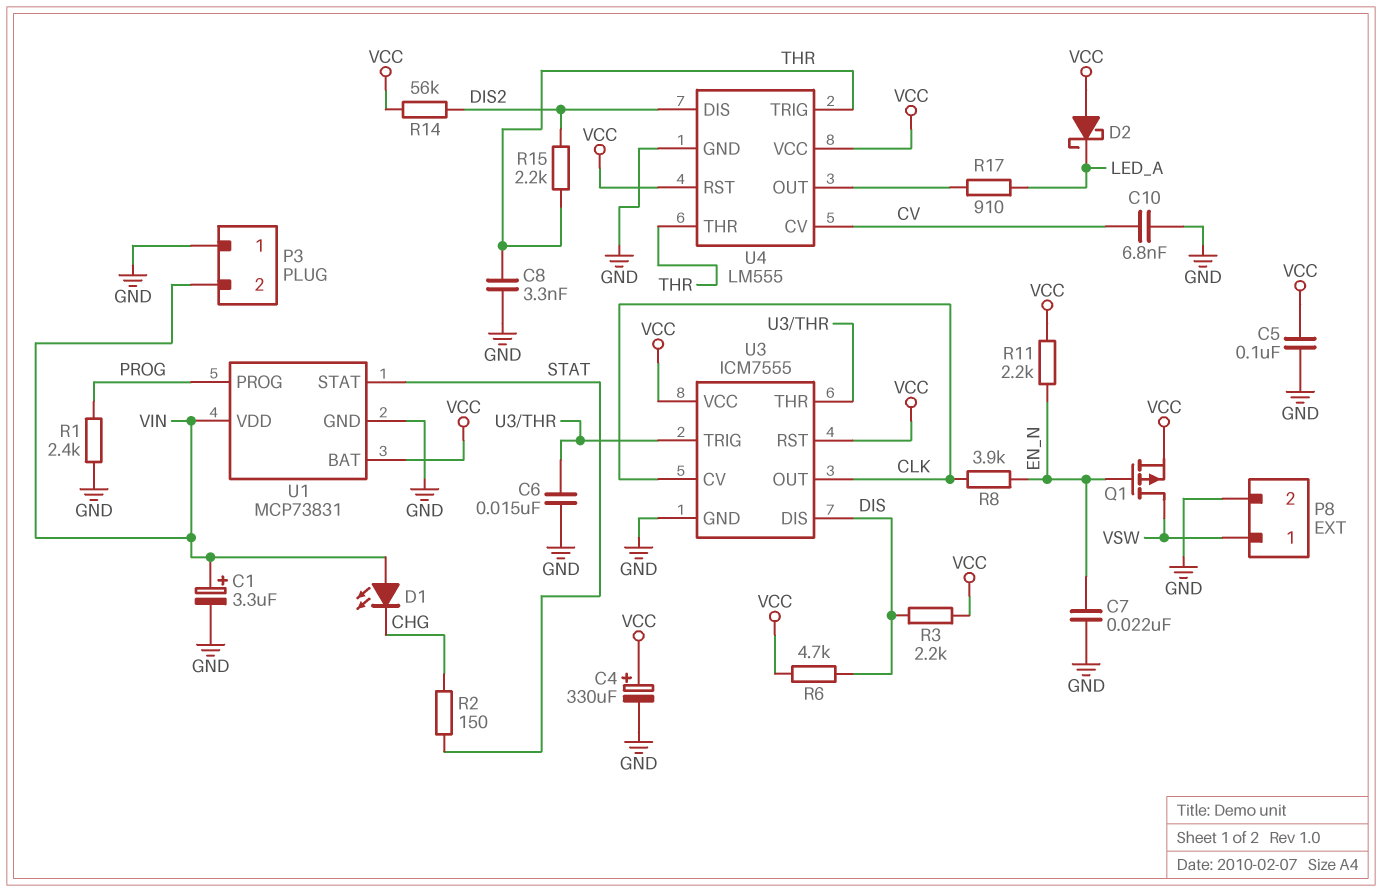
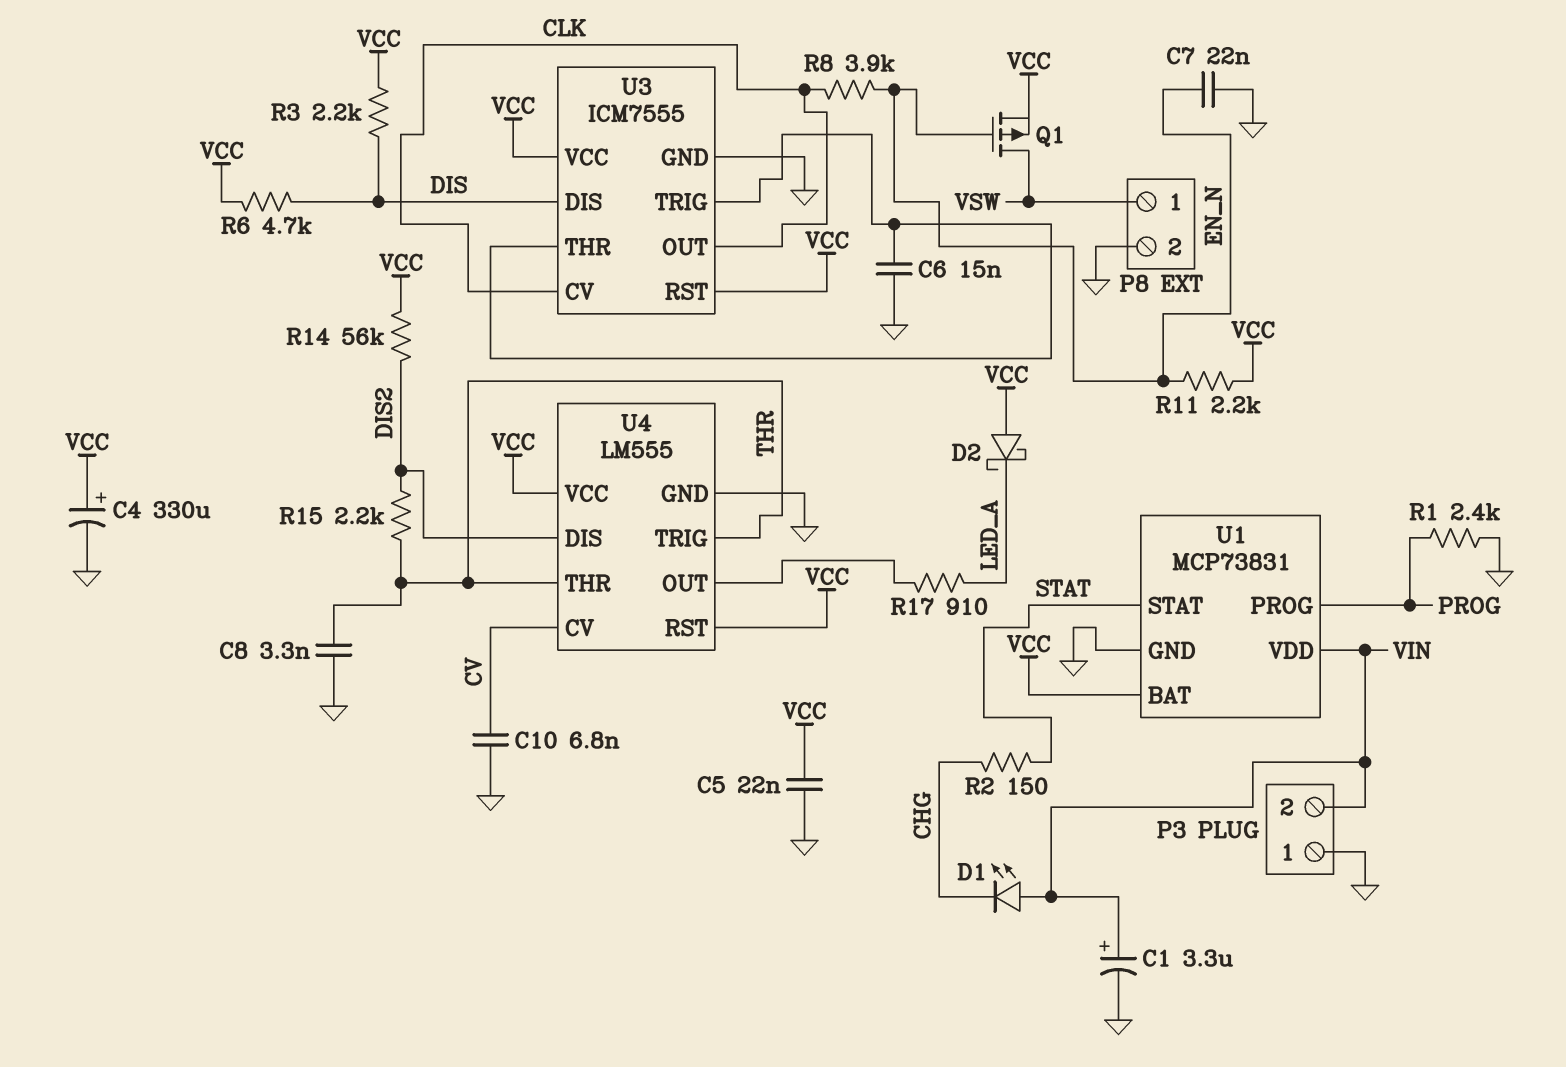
C5: 100nF (GND, VCC) -> 22nF (GND, VCC)

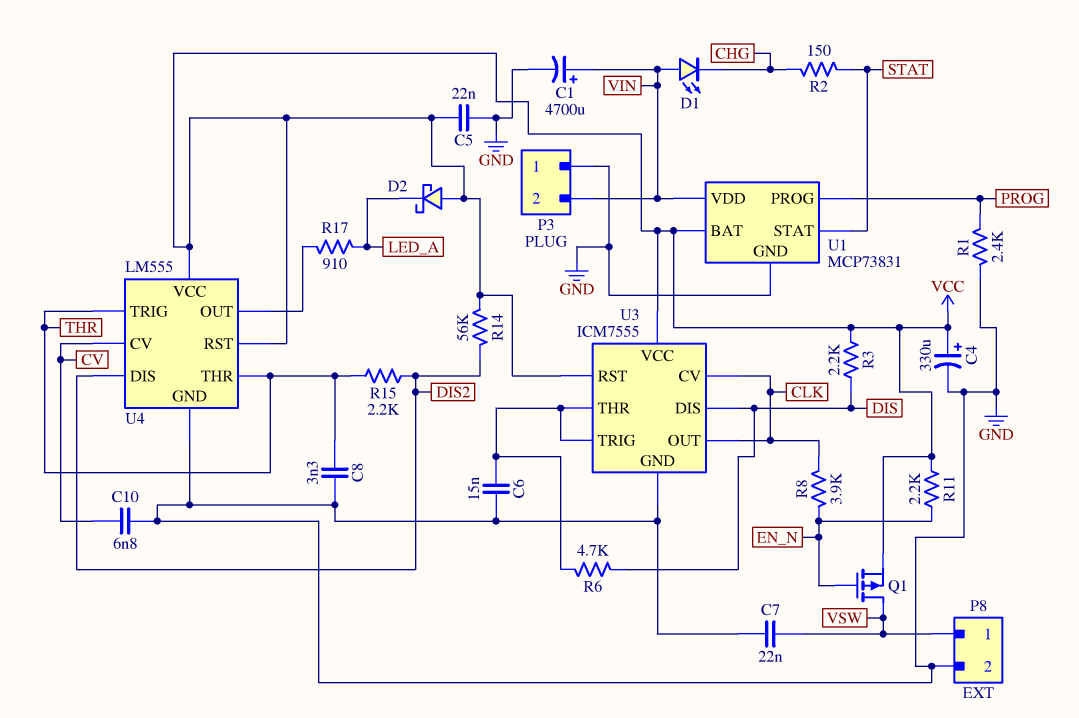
C1: 3.3uF (plus VIN, minus GND) -> 4700uF (plus VIN, minus GND)
C7: 22nF (EN_N, GND) -> 22nF (GND, VSW)
R6: 4.7k (DIS, VCC) -> 4.7k (DIS, U3/THR)

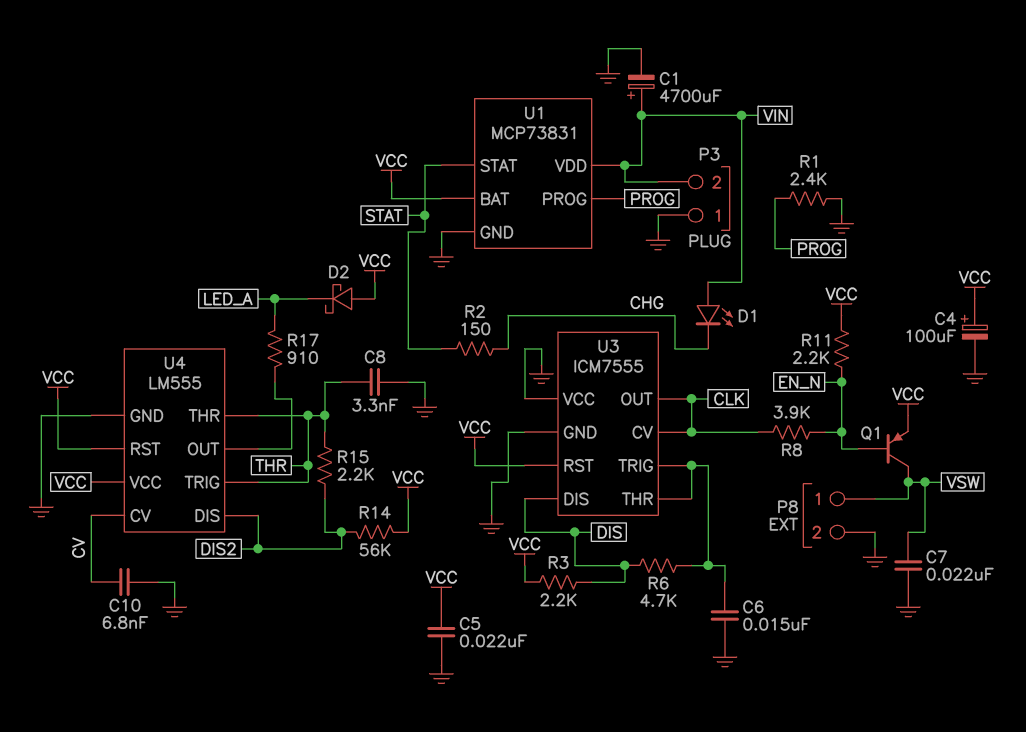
C4: 330uF (plus VCC, minus GND) -> 100uF (plus VCC, minus GND)
Q1: PMOS (G EN_N, D VSW, S VCC) -> PNP (B EN_N, C VSW, E VCC)
U3 pin VCC: VCC -> GND

